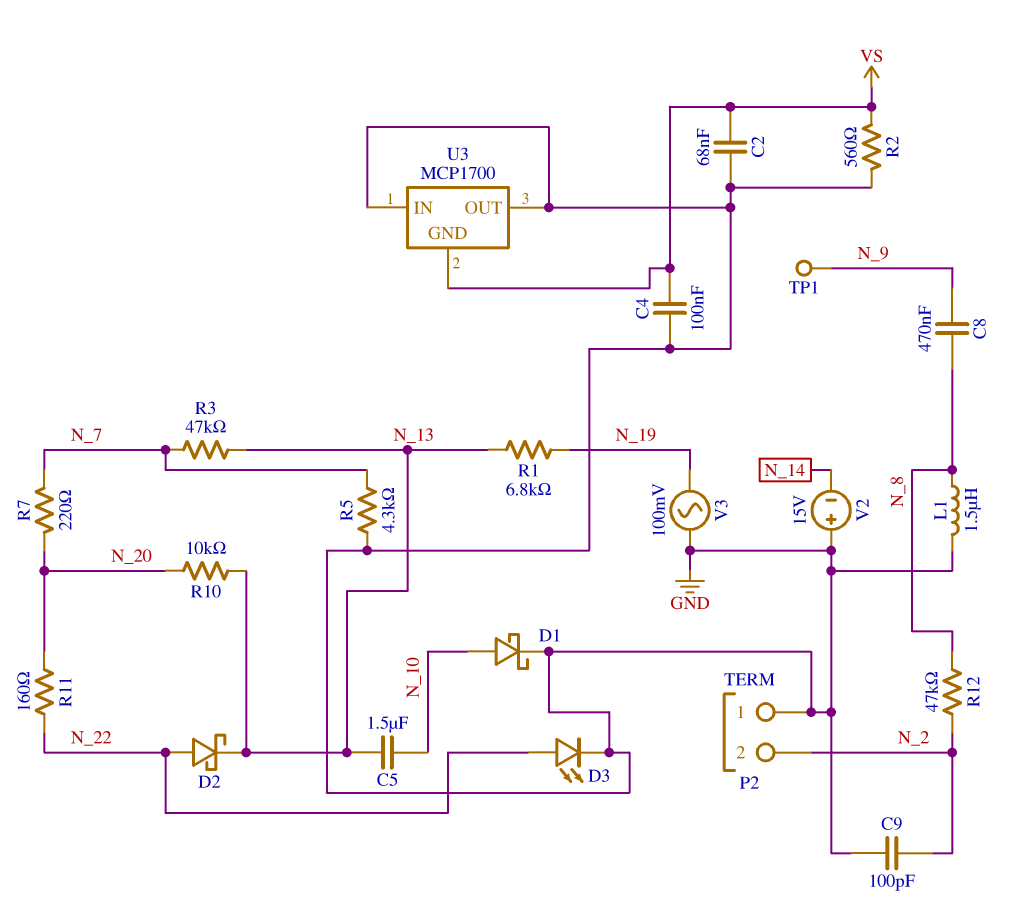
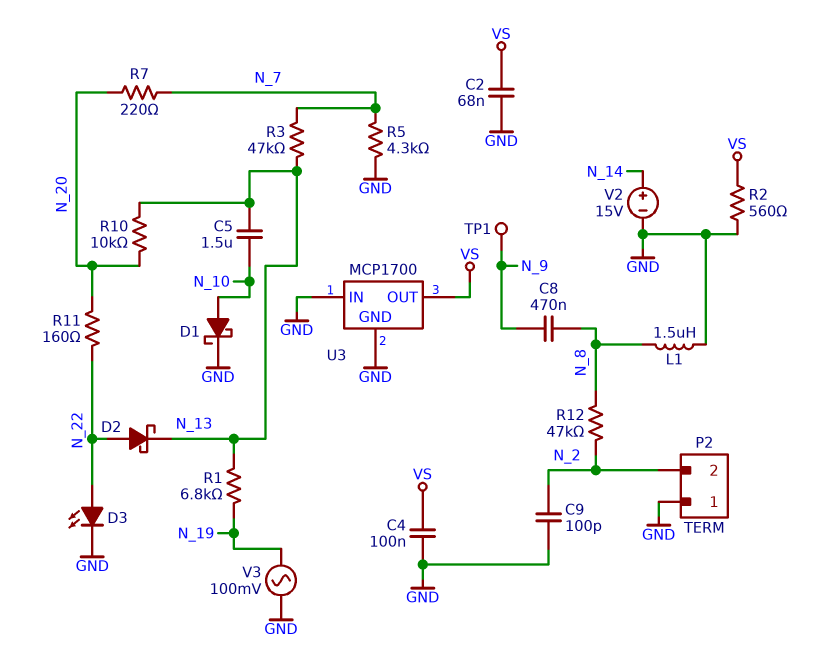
U3 pin GND: VS -> GND
U3 pin OUT: GND -> VS
V2: 15V (plus GND, minus N_14) -> 15V (plus N_14, minus GND)

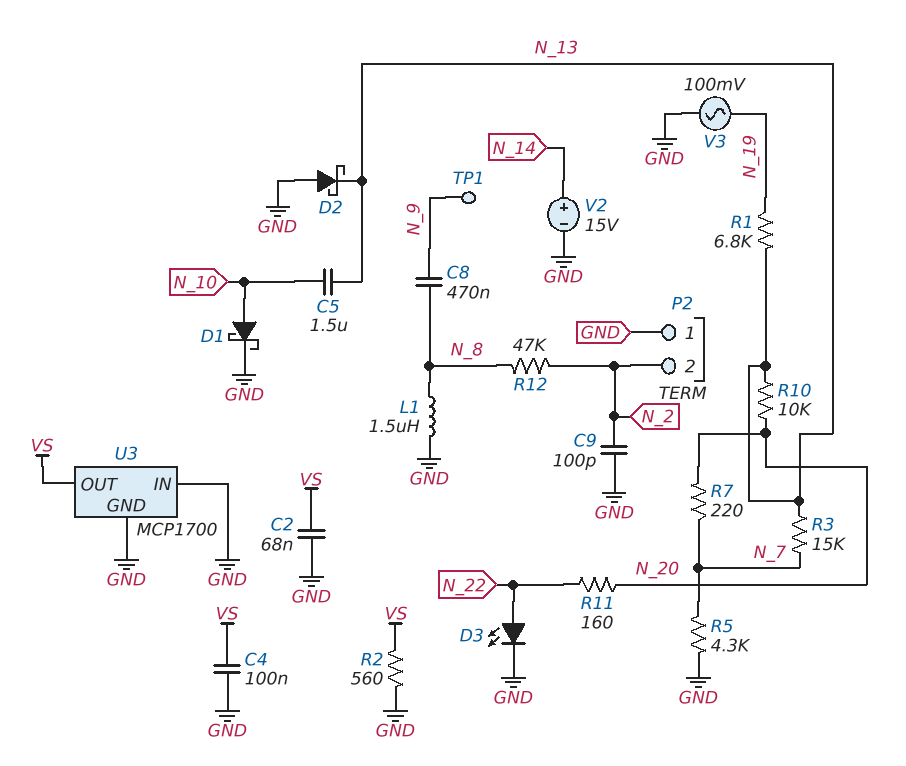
D2: schottky (A N_22, K N_13) -> schottky (A GND, K N_13)
R3: 47k (N_7, N_13) -> 15k (N_7, N_13)

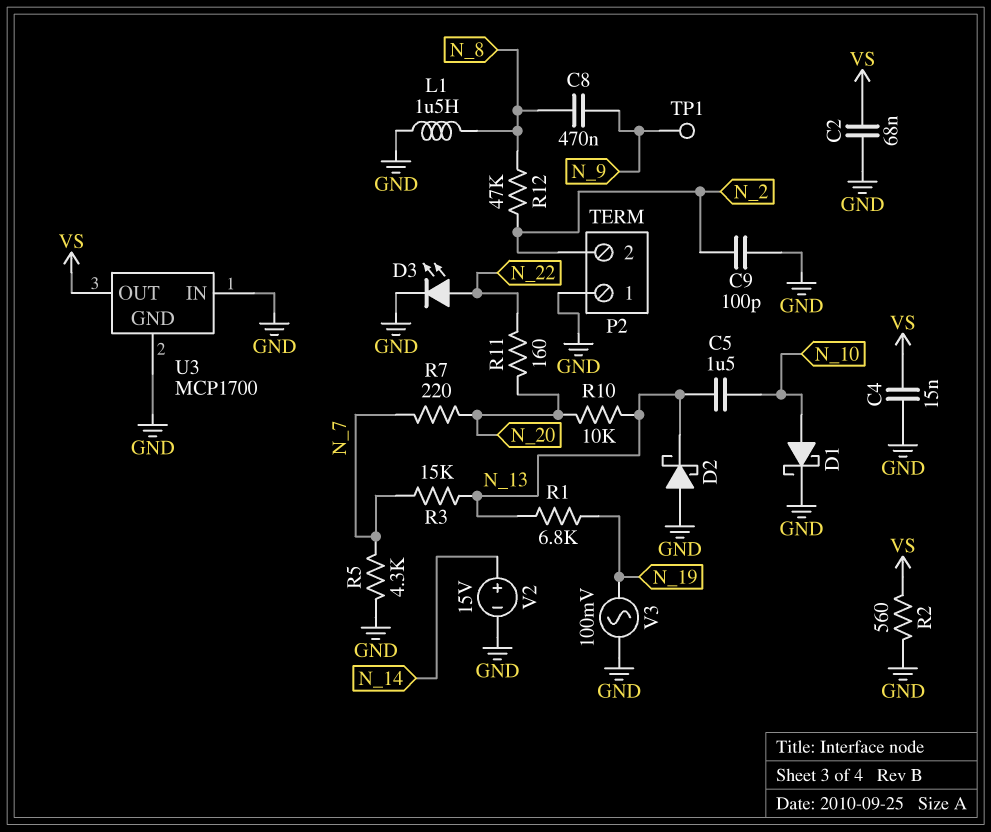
C4: 100nF (GND, VS) -> 15nF (GND, VS)

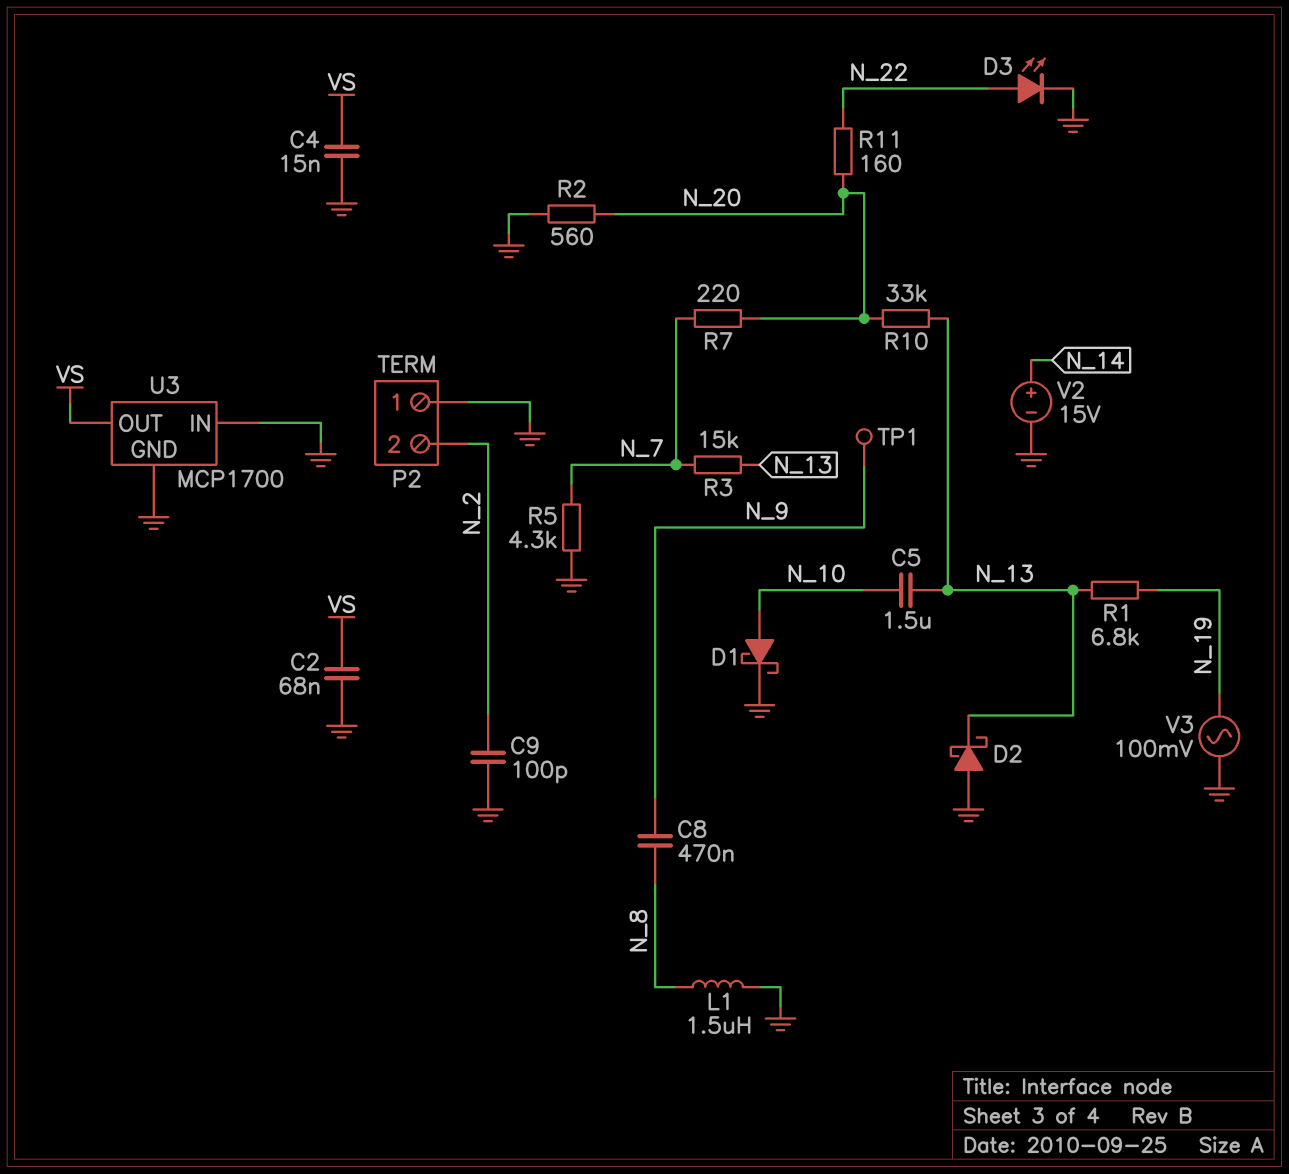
R2: 560 (GND, VS) -> 560 (GND, N_20)
R10: 10k (N_13, N_20) -> 33k (N_13, N_20)
R12: 47k (N_2, N_8) -> none

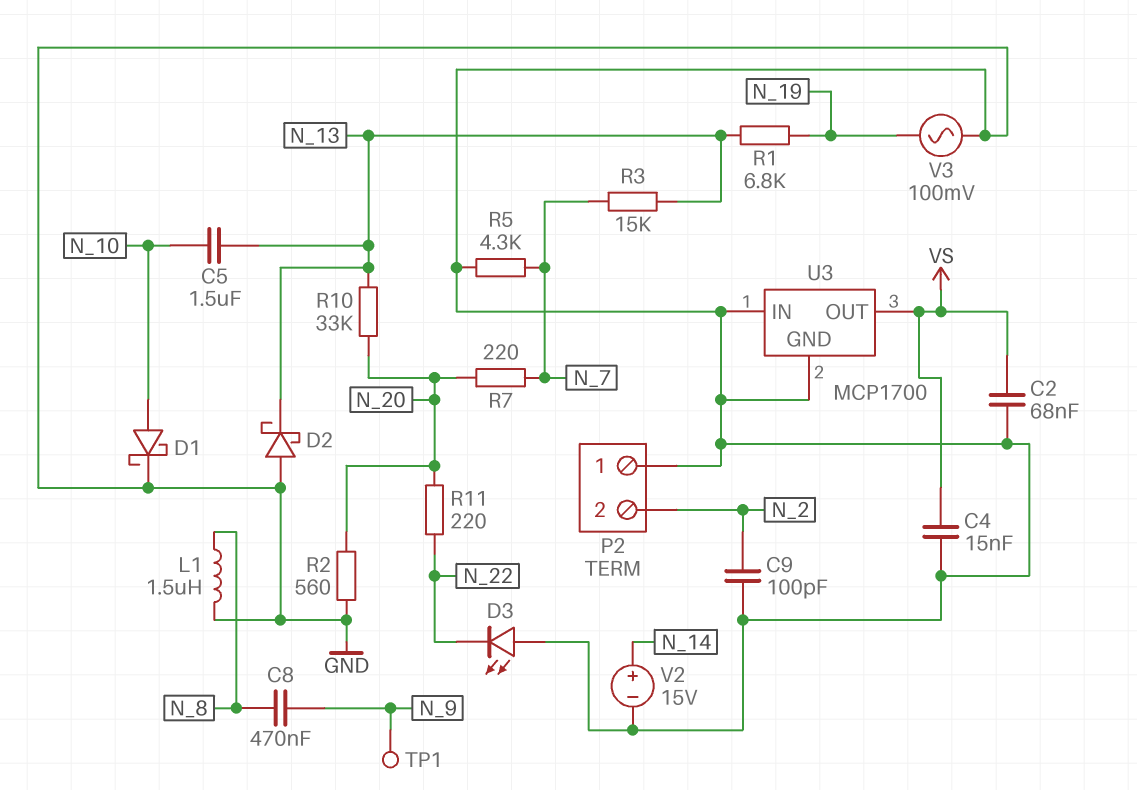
D3: LED (A N_22, K GND) -> LED (A GND, K N_22)
R11: 160 (N_20, N_22) -> 220 (N_20, N_22)

